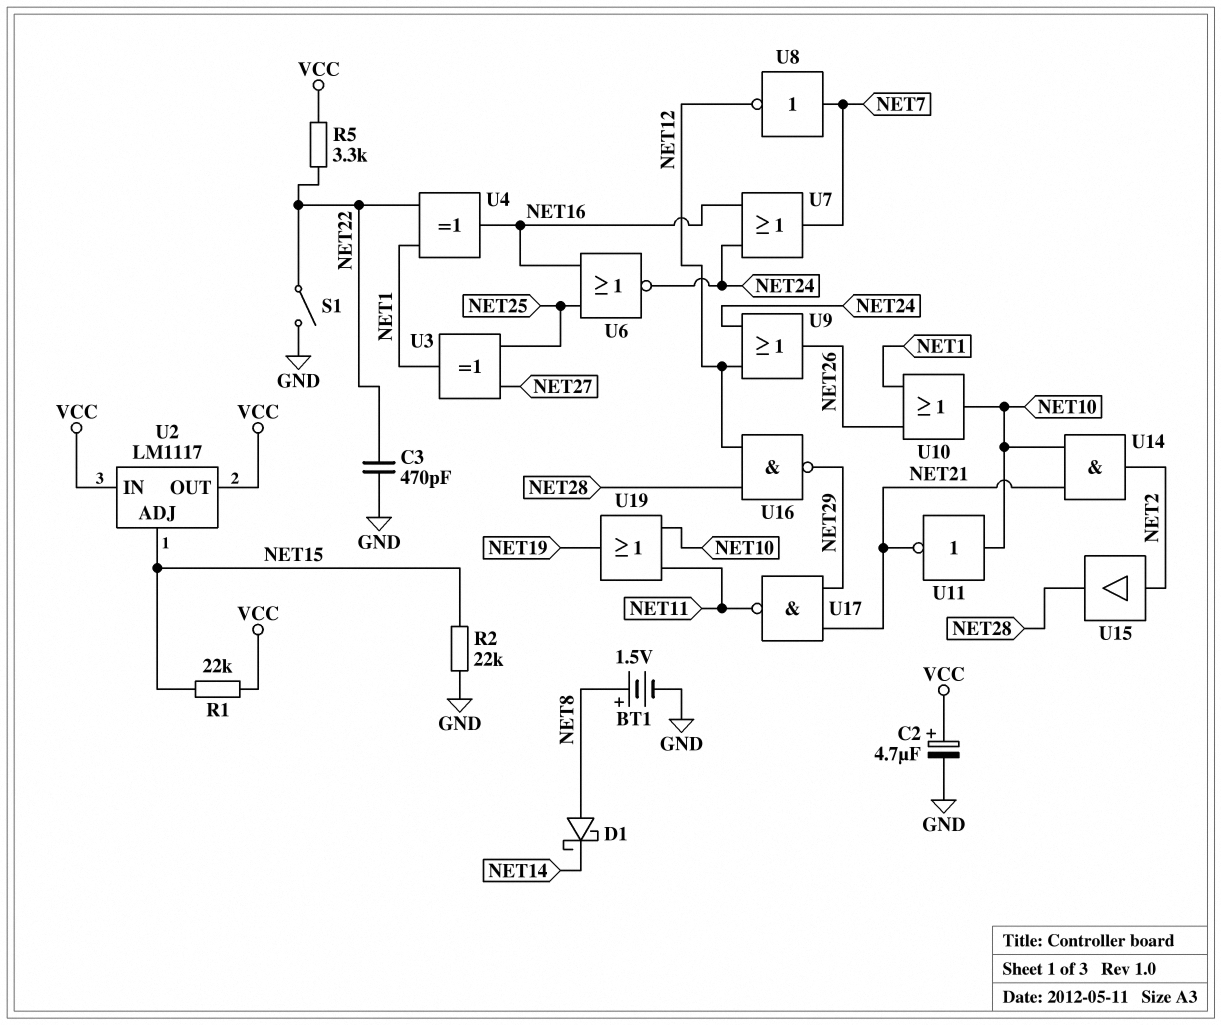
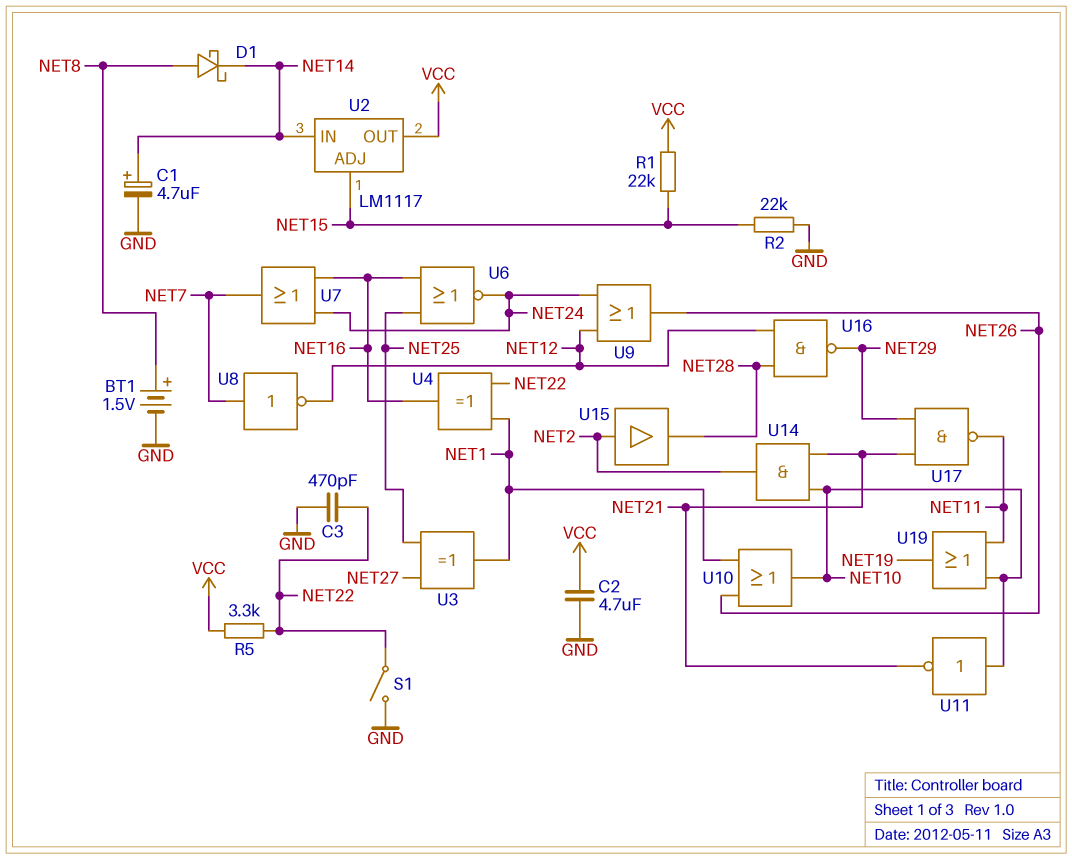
C1: none -> 4.7uF (plus NET14, minus GND)
C2: 4.7uF (plus VCC, minus GND) -> 4.7uF (GND, VCC)
U2 pin IN: VCC -> NET14

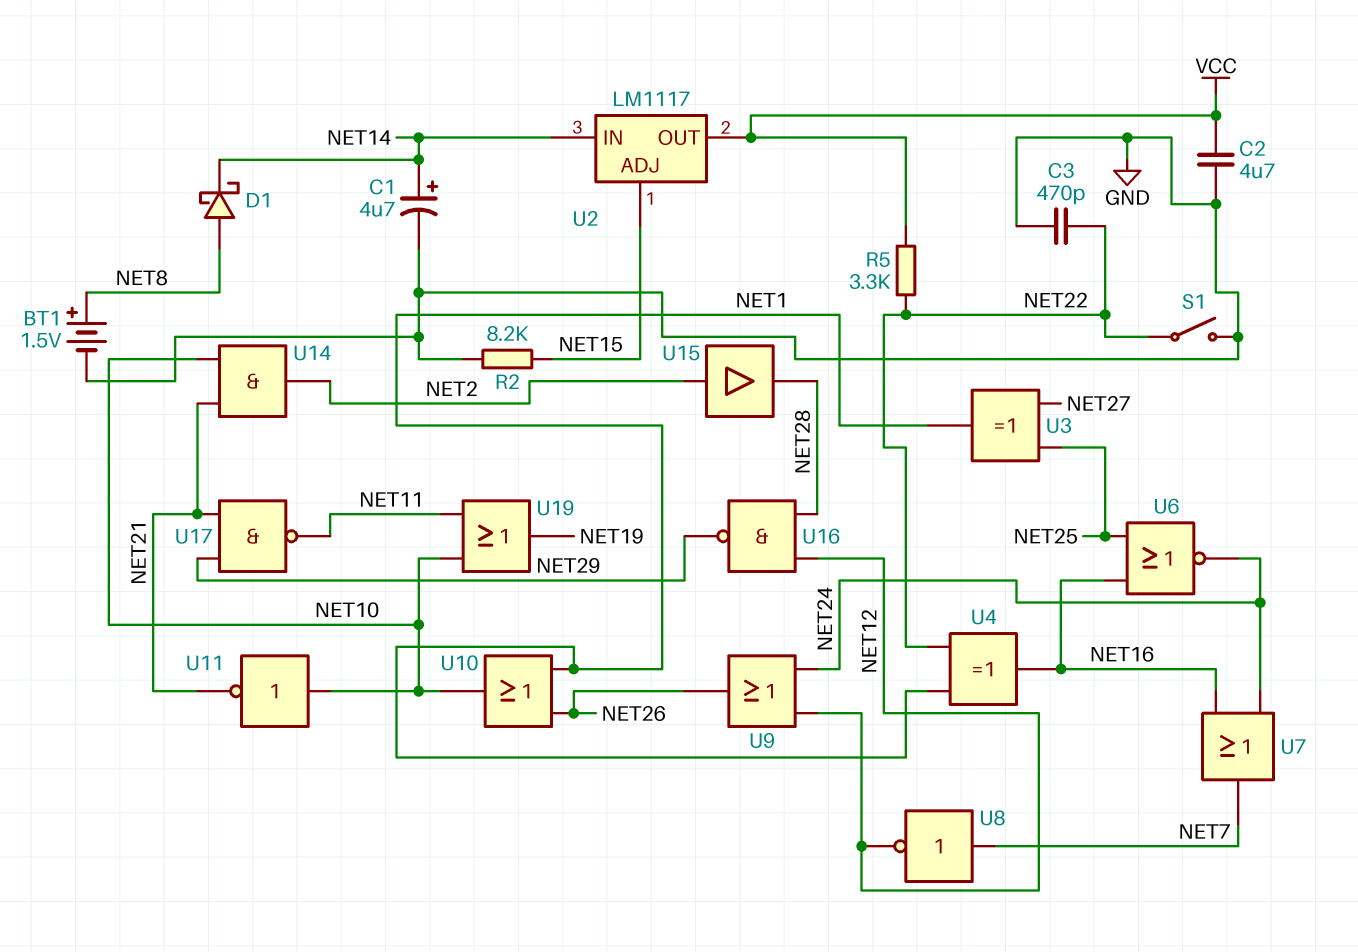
R1: 22k (NET15, VCC) -> none
R2: 22k (GND, NET15) -> 8.2k (GND, NET15)

